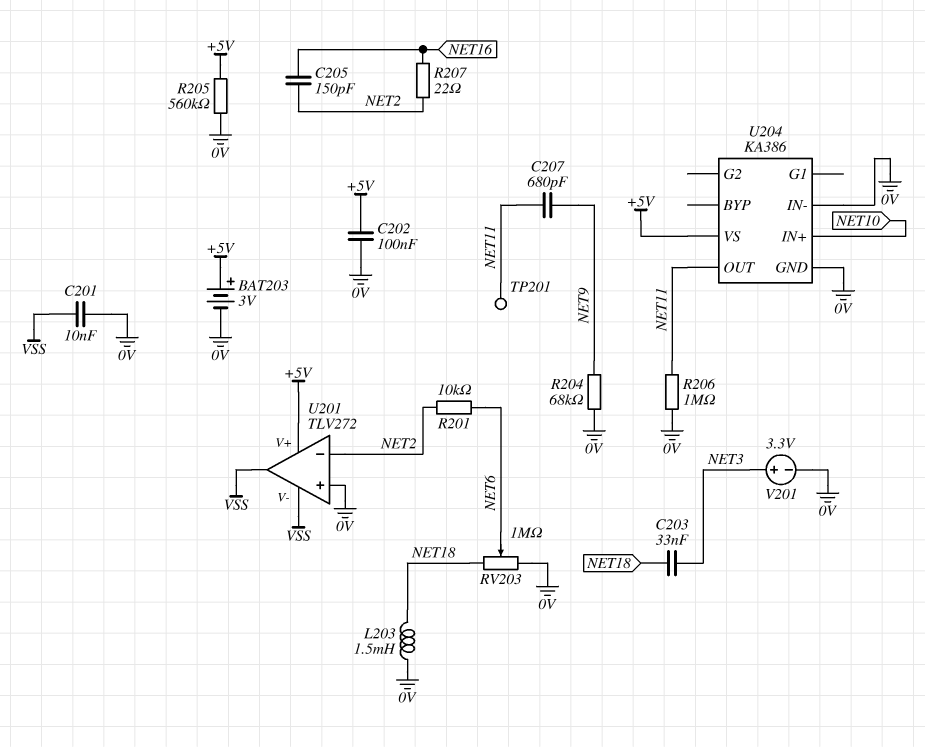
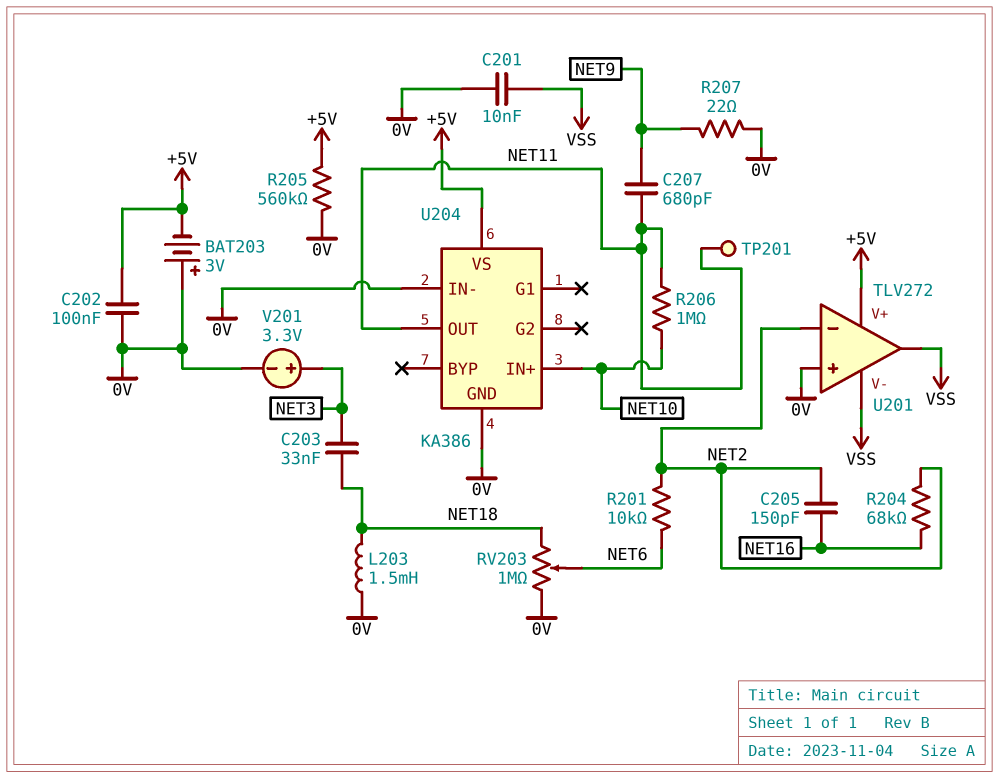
BAT203: 3V (plus +5V, minus 0V) -> 3V (plus 0V, minus +5V)
R204: 68k (0V, NET9) -> 68k (NET2, NET16)
R206: 1M (0V, NET11) -> 1M (NET10, NET11)
R207: 22 (NET2, NET16) -> 22 (0V, NET9)

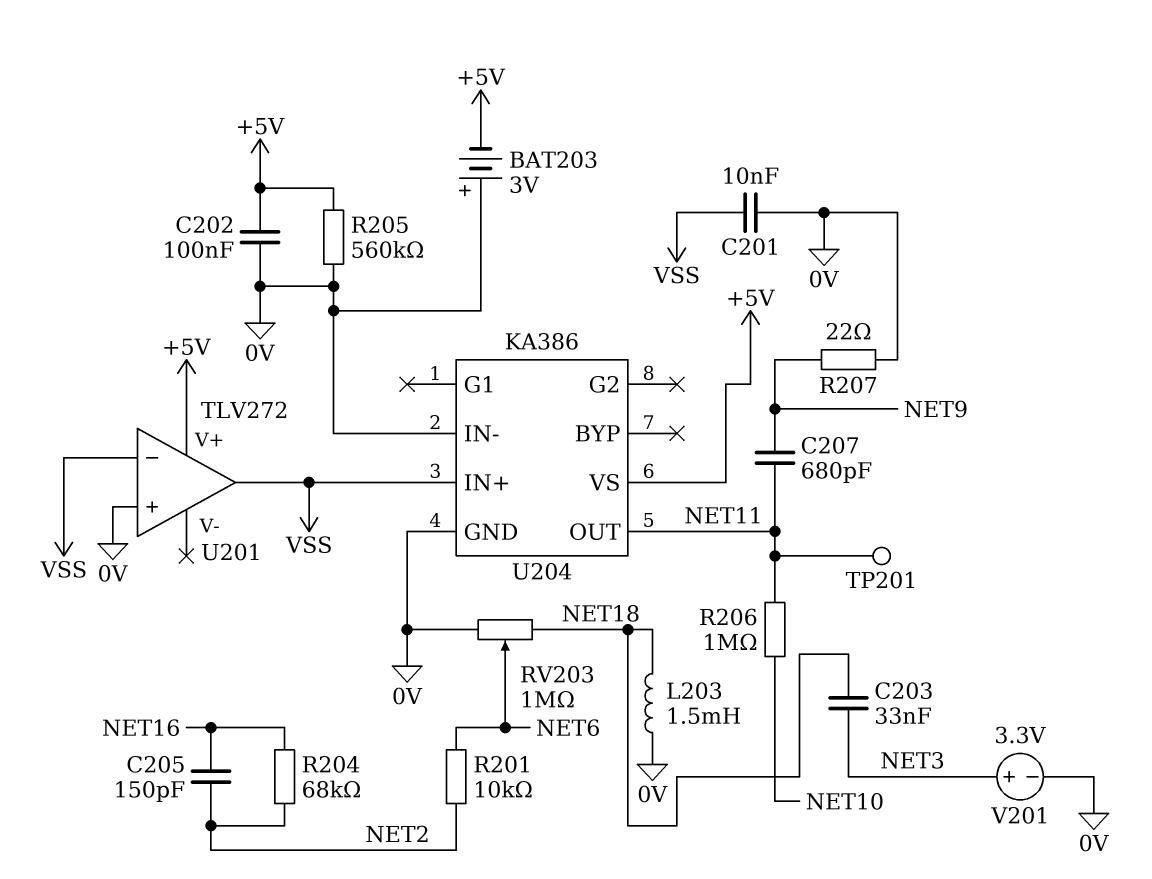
U201 pin V-: VSS -> none
U201 pin in-: NET2 -> VSS
U204 pin IN+: NET10 -> VSS

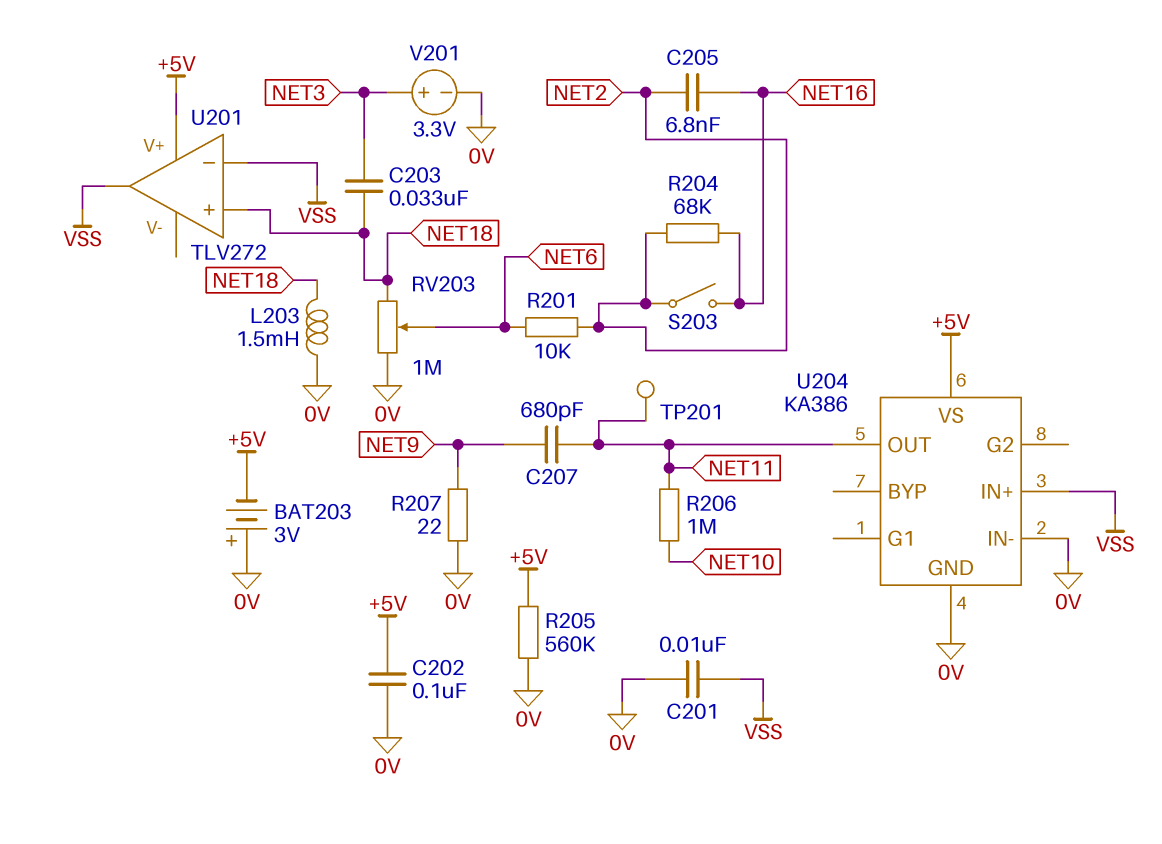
C205: 150pF (NET2, NET16) -> 6.8nF (NET2, NET16)
S203: none -> switch (NET2, NET16)
U201 pin in+: 0V -> NET18

